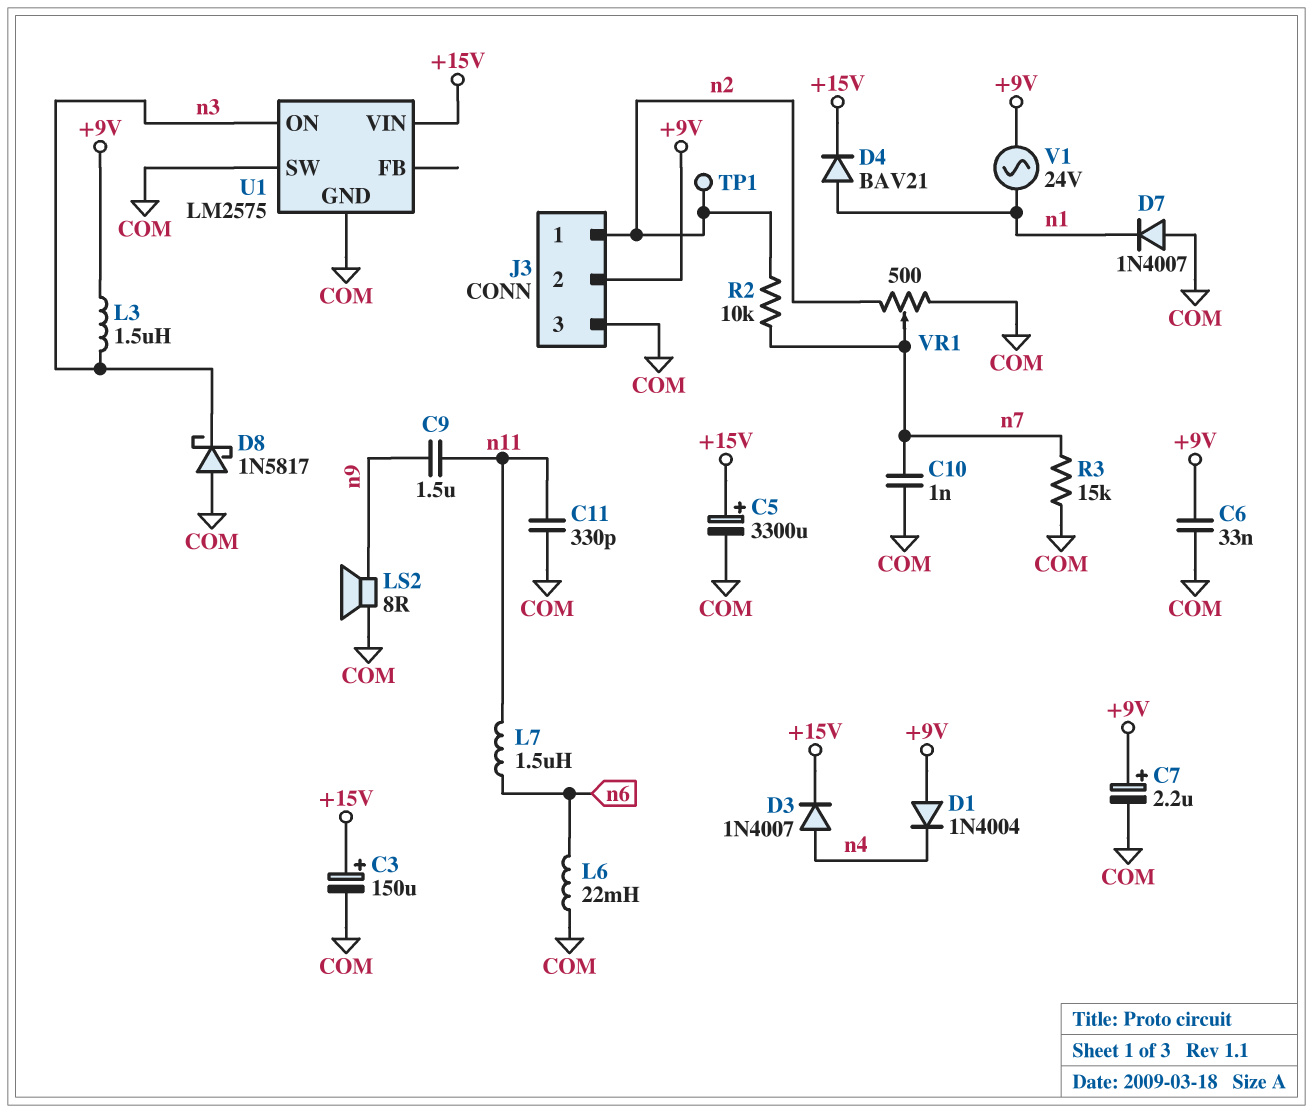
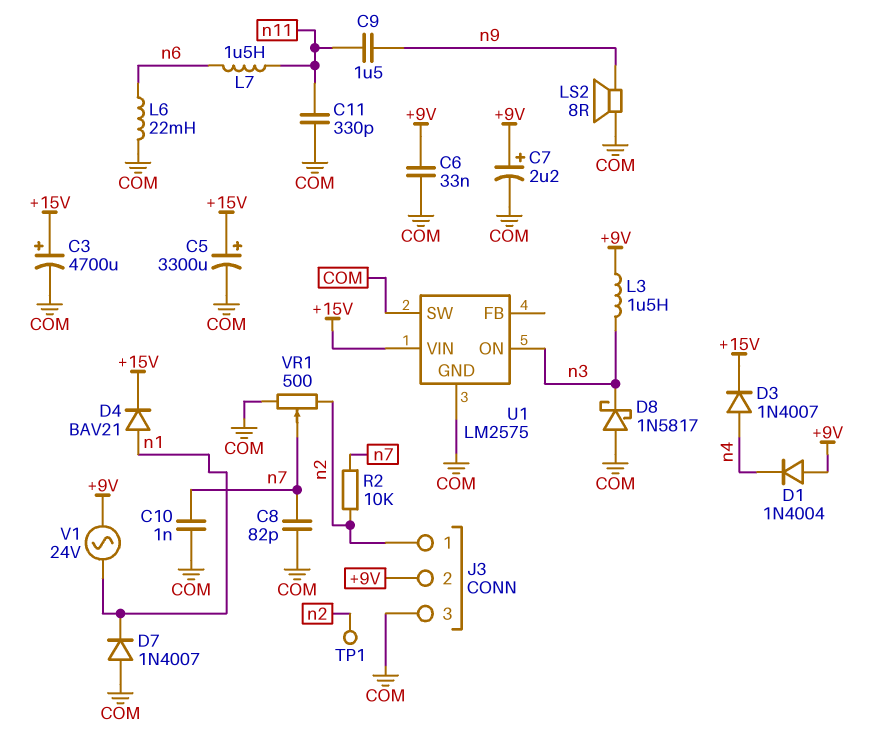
C3: 150uF (plus +15V, minus COM) -> 4700uF (plus +15V, minus COM)
C8: none -> 82pF (COM, n7)
R3: 15k (COM, n7) -> none

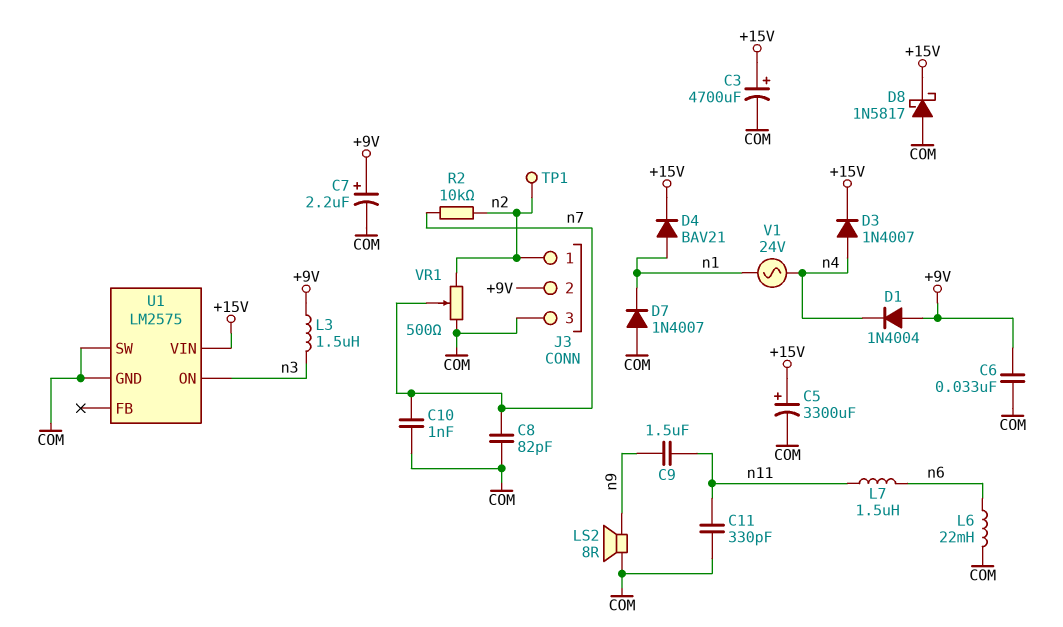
D8: schottky 1N5817 (A COM, K n3) -> schottky 1N5817 (A COM, K +15V)
V1: AC 24V (+9V, n1) -> AC 24V (n1, n4)

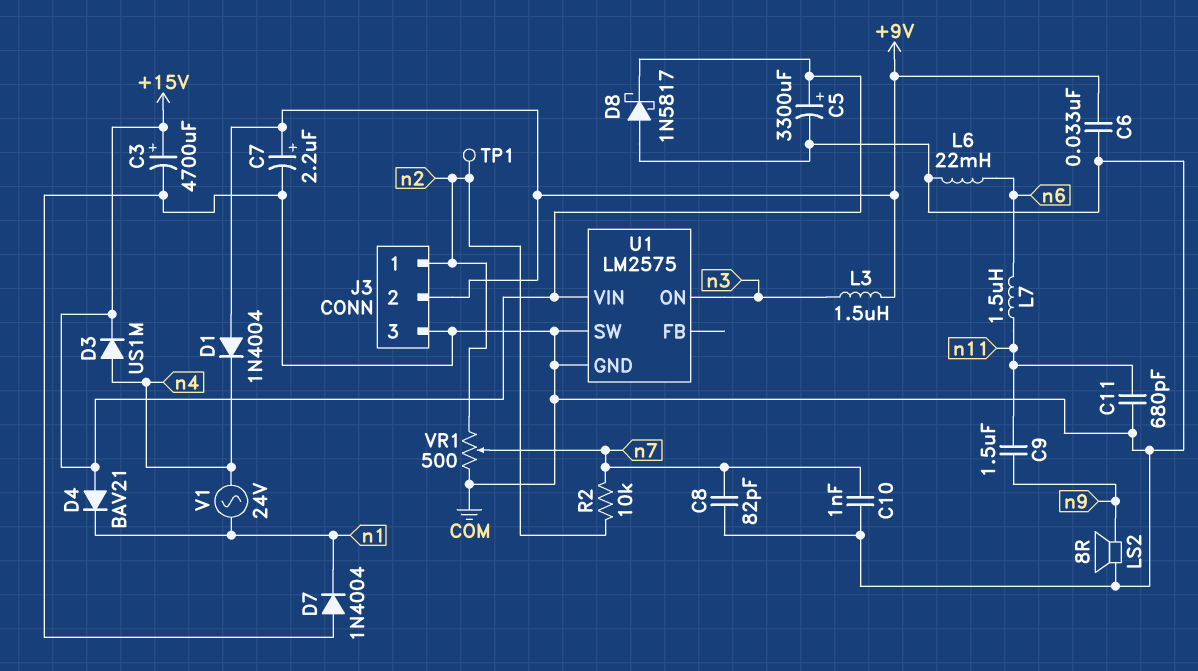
C11: 330pF (COM, n11) -> 680pF (COM, n11)
D3: diode 1N4007 (A n4, K +15V) -> diode US1M (A n4, K +15V)
D4: diode BAV21 (A n1, K +15V) -> diode BAV21 (A +15V, K n1)
D7: diode 1N4007 (A COM, K n1) -> diode 1N4004 (A COM, K n1)

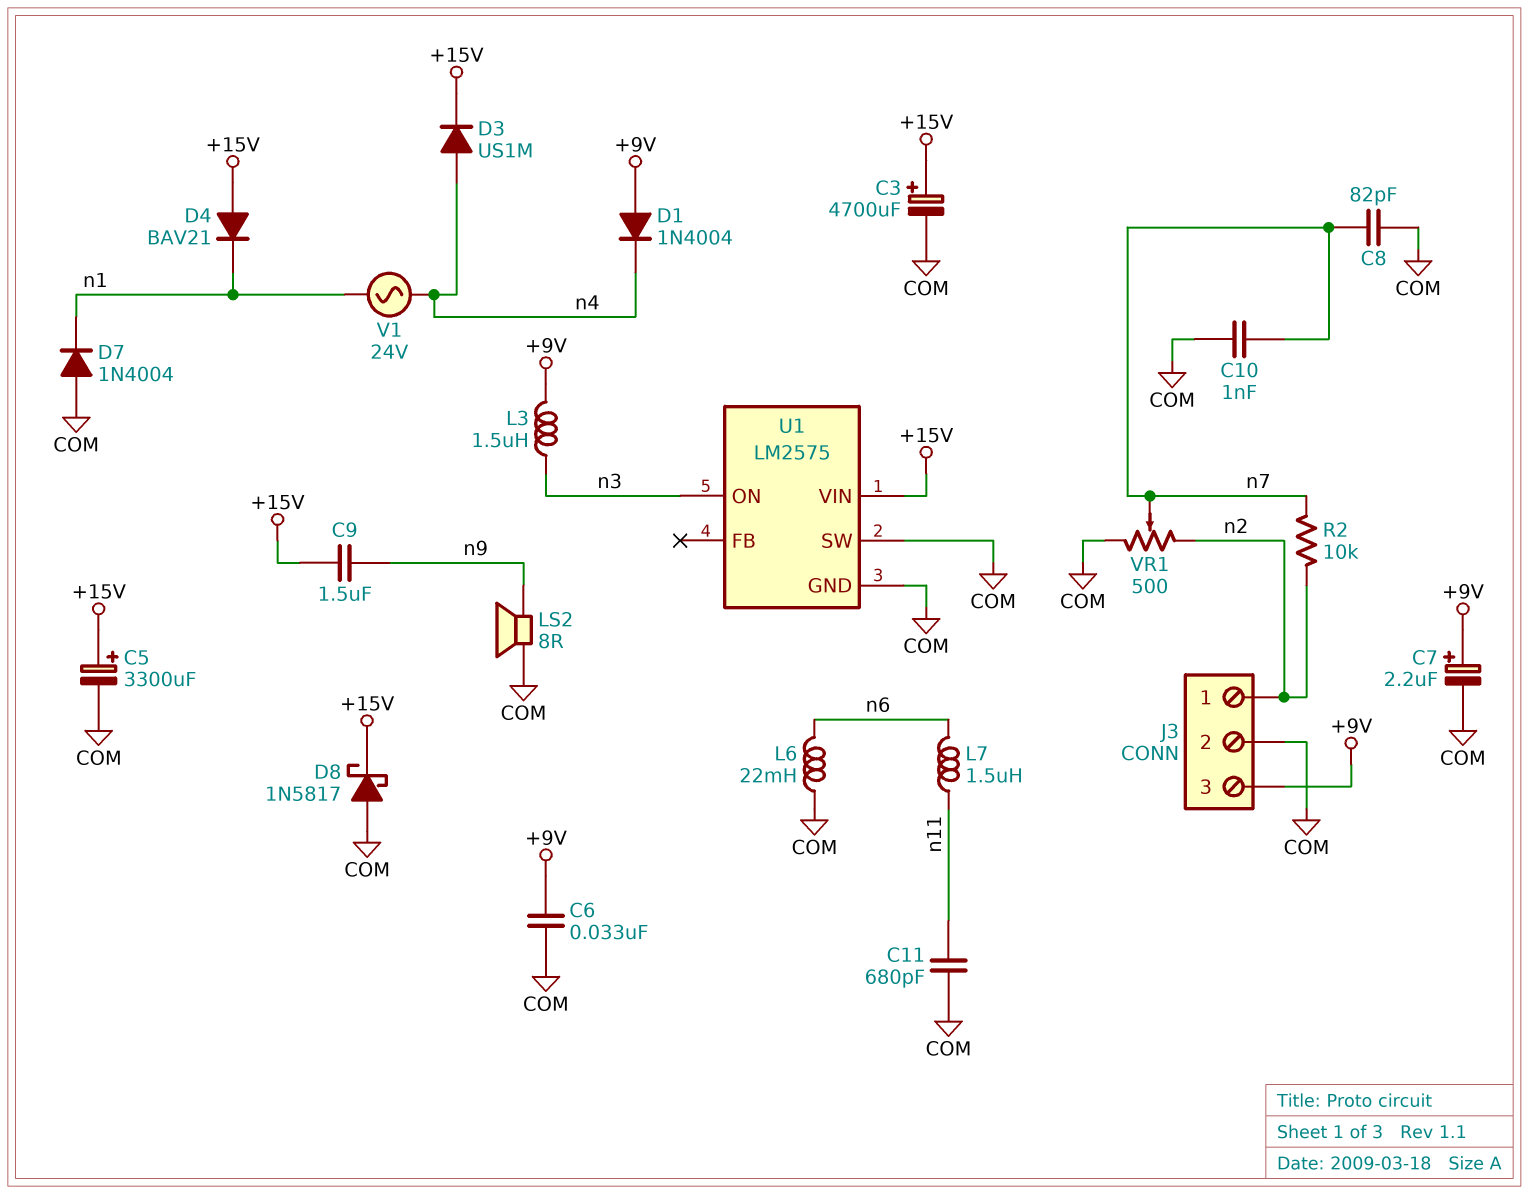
C9: 1.5uF (n9, n11) -> 1.5uF (+15V, n9)
J3 pin 2: +9V -> COM
J3 pin 3: COM -> +9V
TP1: test point (n2) -> none

